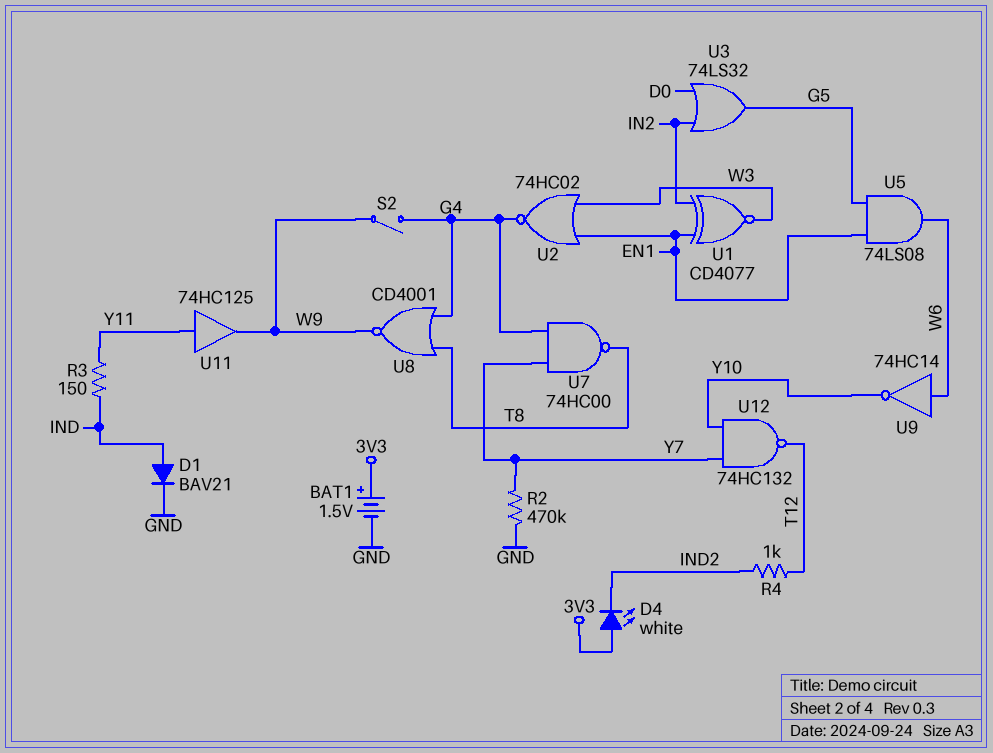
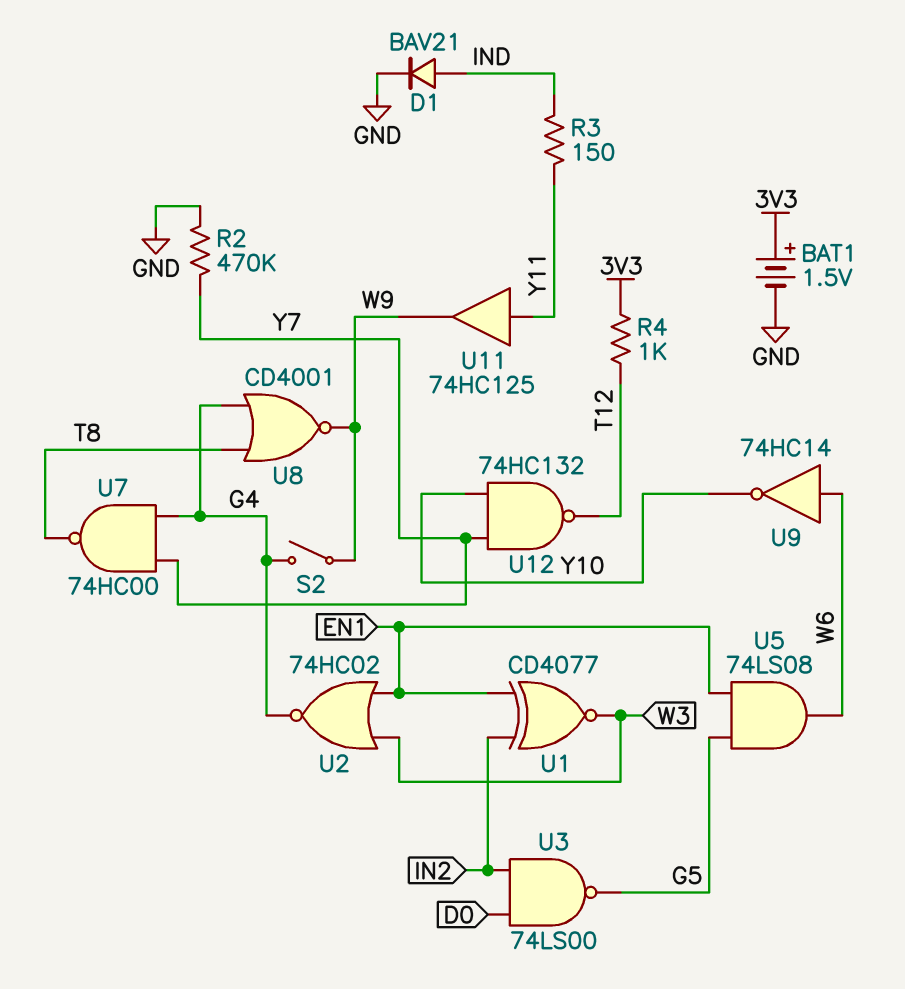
D4: LED white (A 3V3, K IND2) -> none
R4: 1k (IND2, T12) -> 1k (3V3, T12)
U3: OR 74LS32 (in D0, in IN2, out G5) -> NAND 74LS00 (in D0, in IN2, out G5)

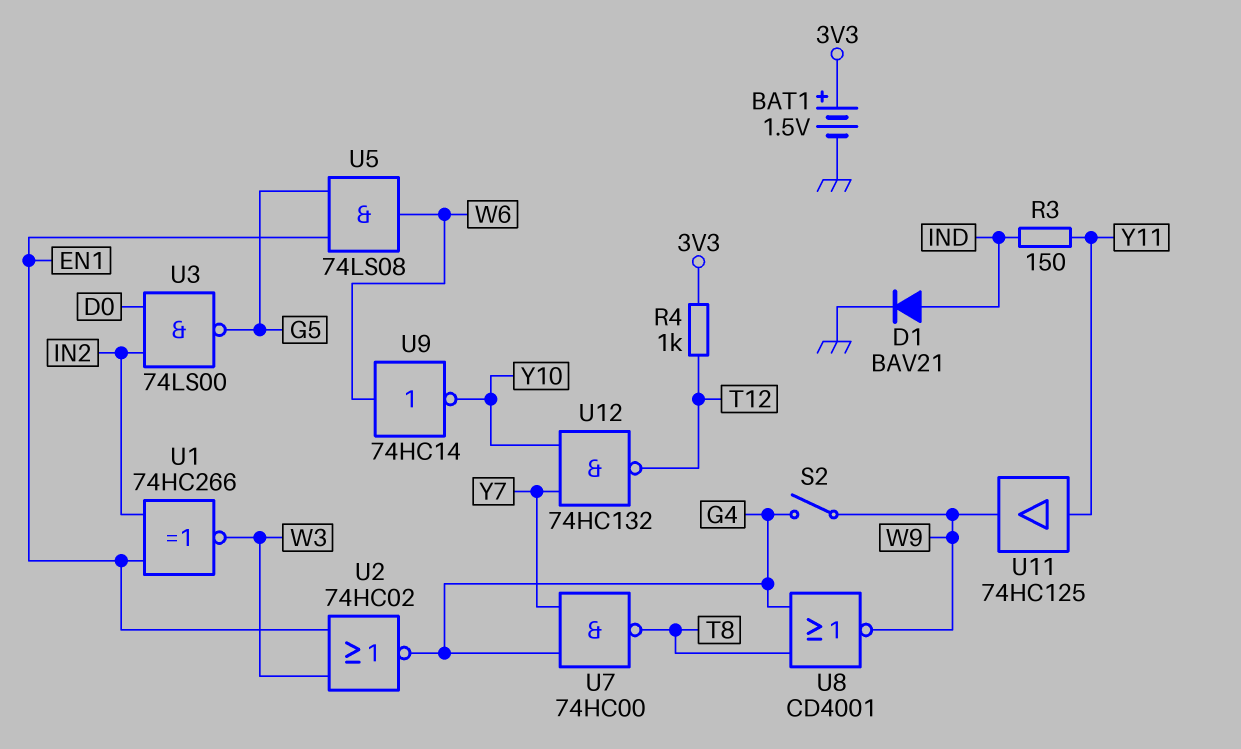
R2: 470k (GND, Y7) -> none
U1: XNOR CD4077 (in EN1, in IN2, out W3) -> XNOR 74HC266 (in EN1, in IN2, out W3)

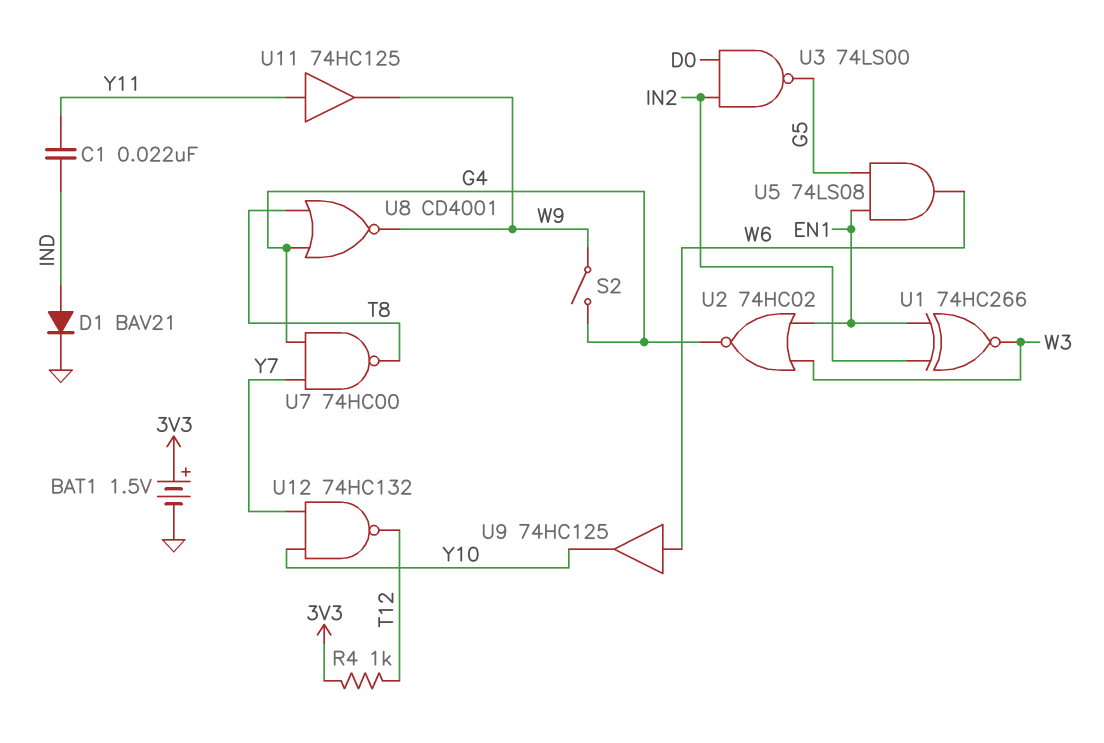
C1: none -> 22nF (IND, Y11)
R3: 150 (IND, Y11) -> none
U9: NOT 74HC14 (in W6, out Y10) -> buffer 74HC125 (in W6, out Y10)

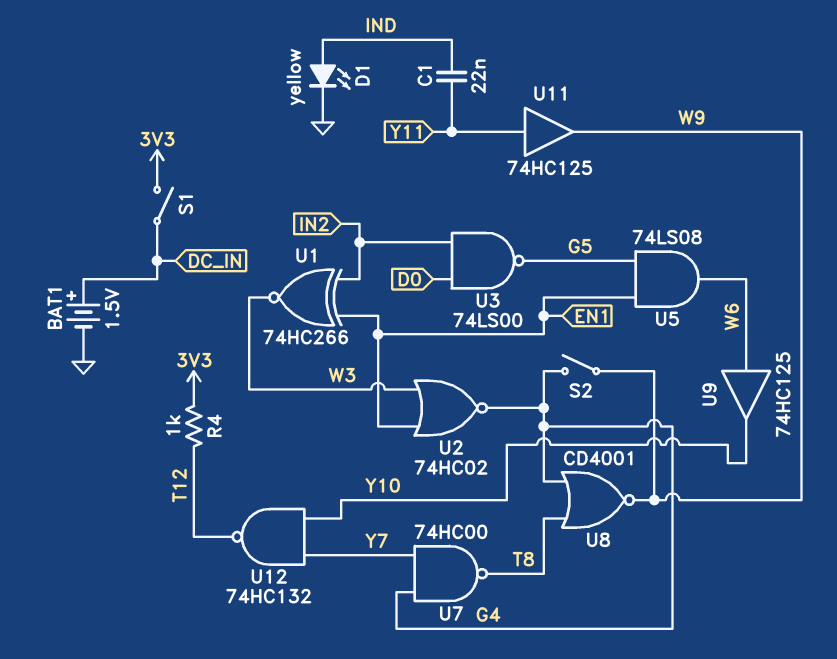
BAT1: 1.5V (plus 3V3, minus GND) -> 1.5V (plus DC_IN, minus GND)
D1: diode BAV21 (A IND, K GND) -> LED yellow (A IND, K GND)
S1: none -> switch (3V3, DC_IN)

